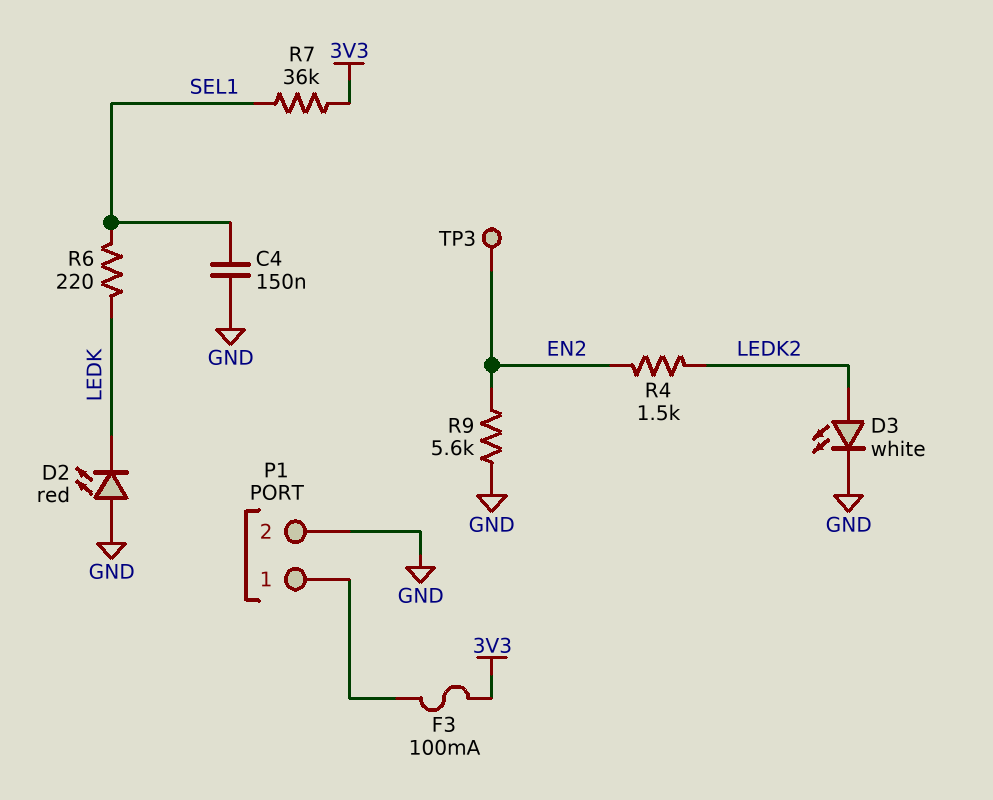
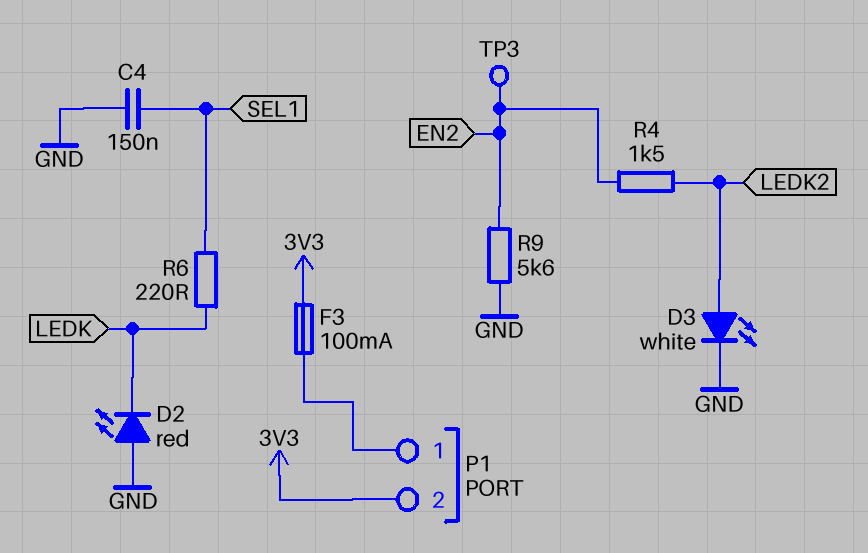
P1 pin 2: GND -> 3V3
R7: 36k (3V3, SEL1) -> none

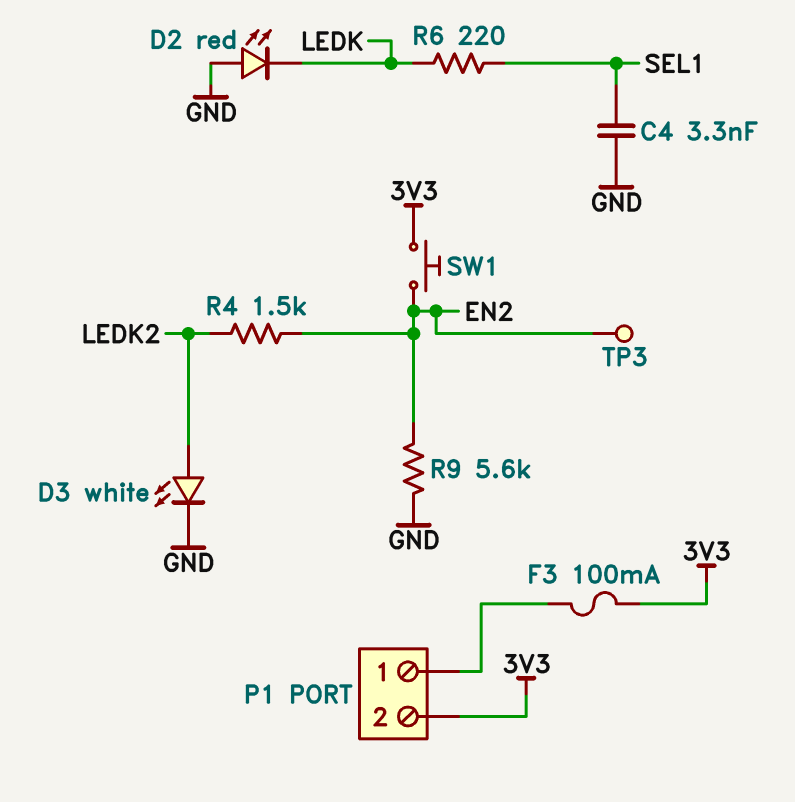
C4: 150nF (GND, SEL1) -> 3.3nF (GND, SEL1)
SW1: none -> button (3V3, EN2)

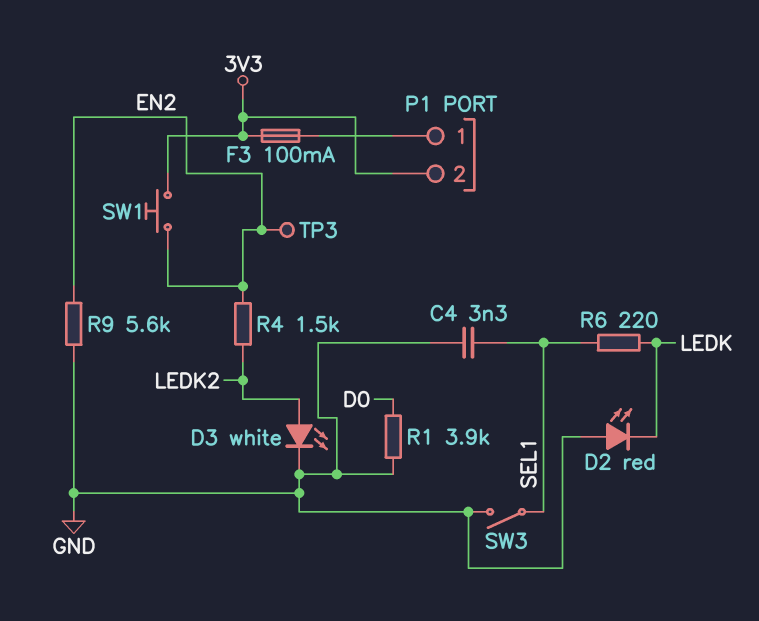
R1: none -> 3.9k (D0, GND)
SW3: none -> switch (GND, SEL1)

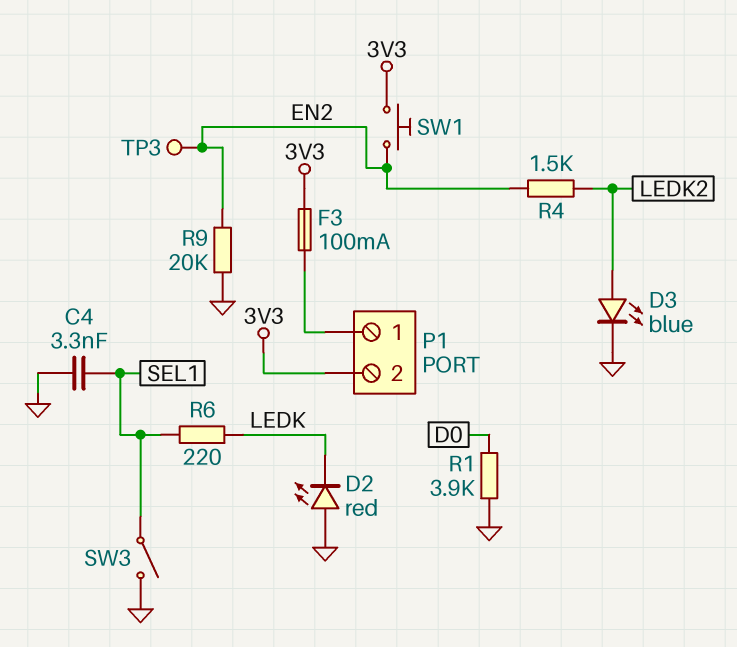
D3: LED white (A LEDK2, K GND) -> LED blue (A LEDK2, K GND)
R9: 5.6k (EN2, GND) -> 20k (EN2, GND)

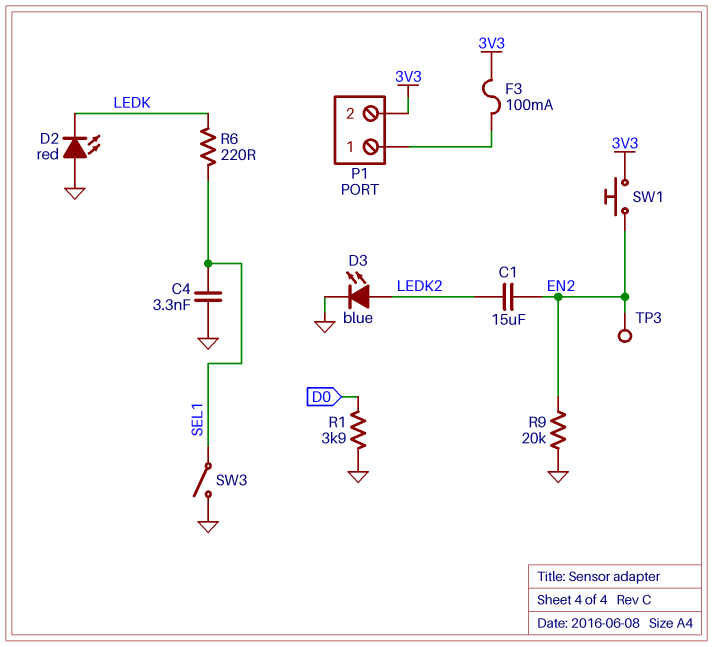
C1: none -> 15uF (EN2, LEDK2)
R4: 1.5k (EN2, LEDK2) -> none

